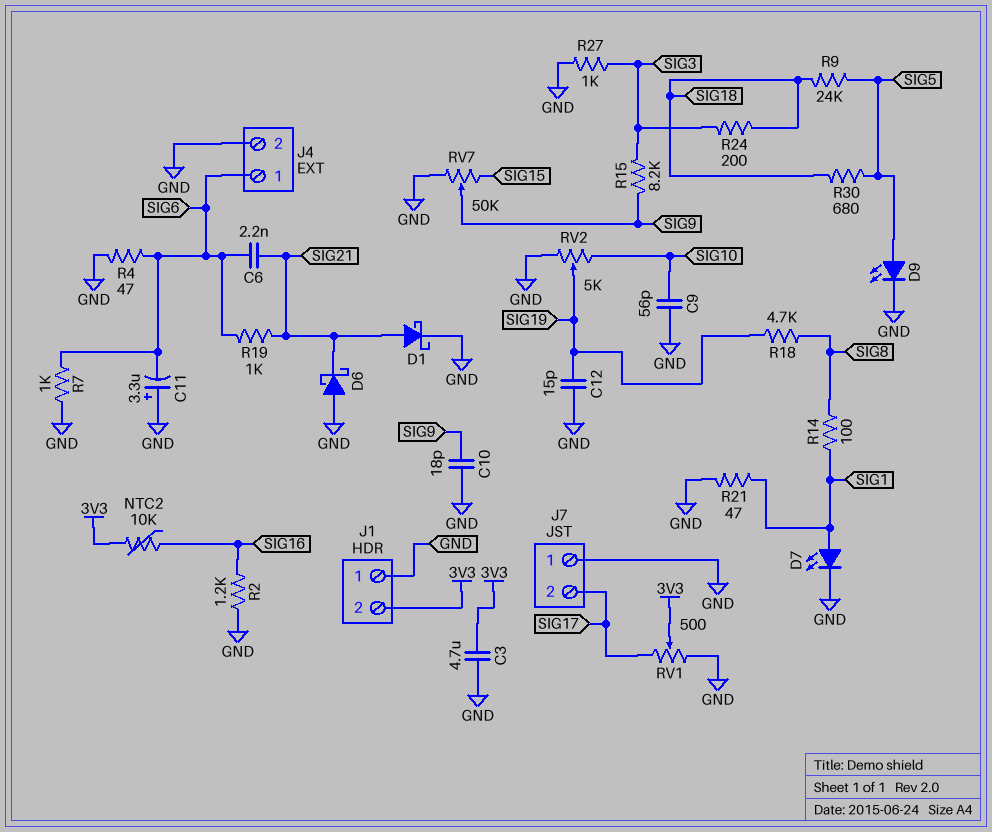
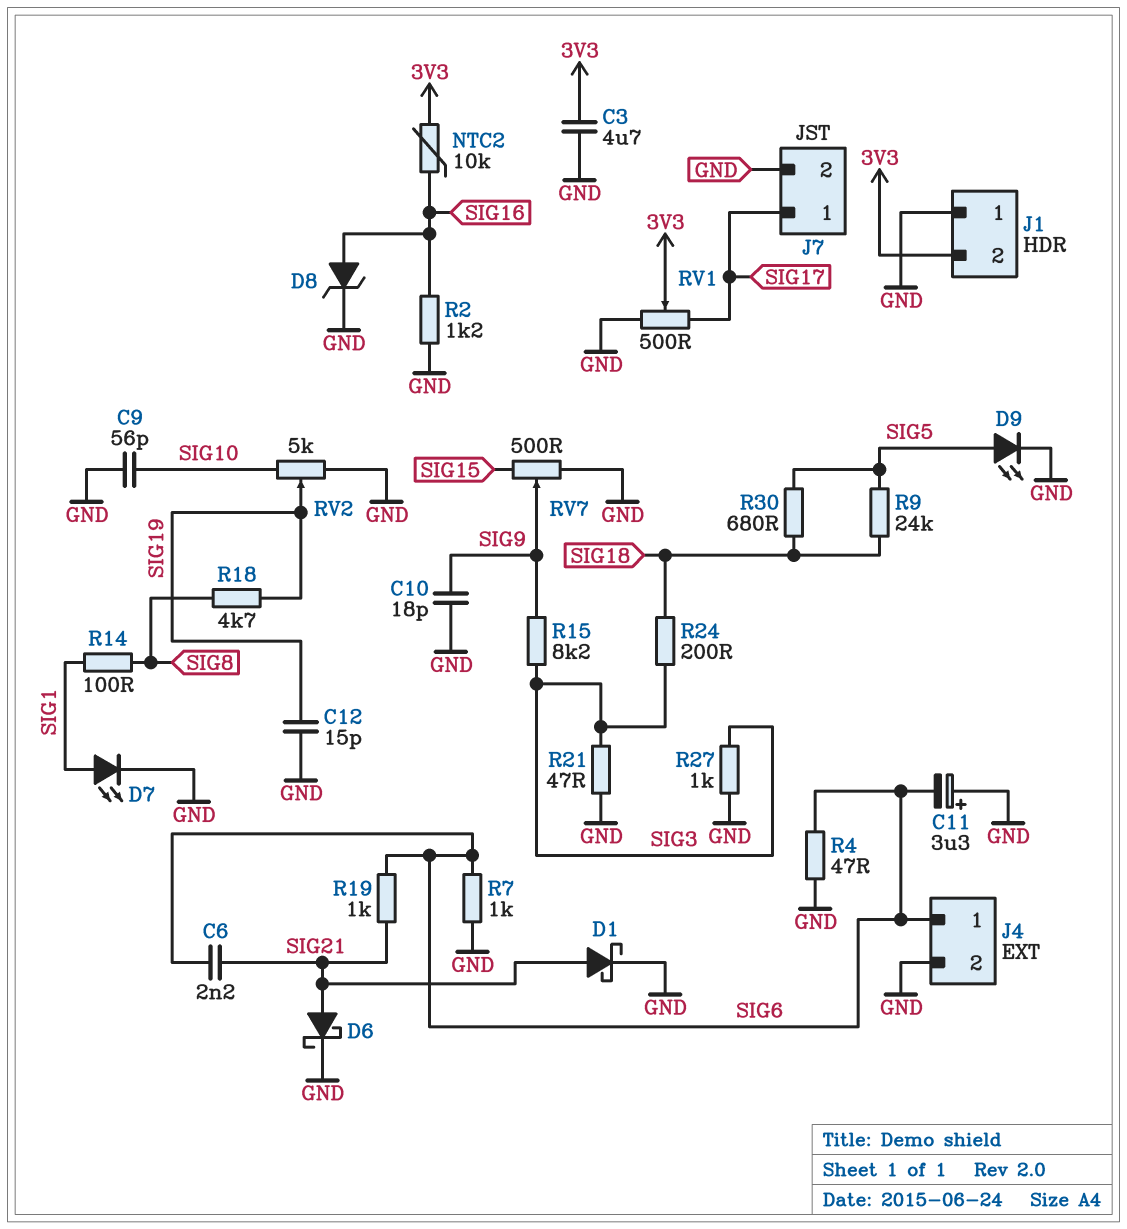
D6: schottky (A GND, K SIG21) -> schottky (A SIG21, K GND)
D8: none -> zener (A SIG16, K GND)
J7 pin 1: GND -> SIG17
J7 pin 2: SIG17 -> GND
R21: 47 (GND, SIG1) -> 47 (GND, SIG3)
RV7: 50k (GND, SIG15, wiper SIG9) -> 500 (GND, SIG15, wiper SIG9)

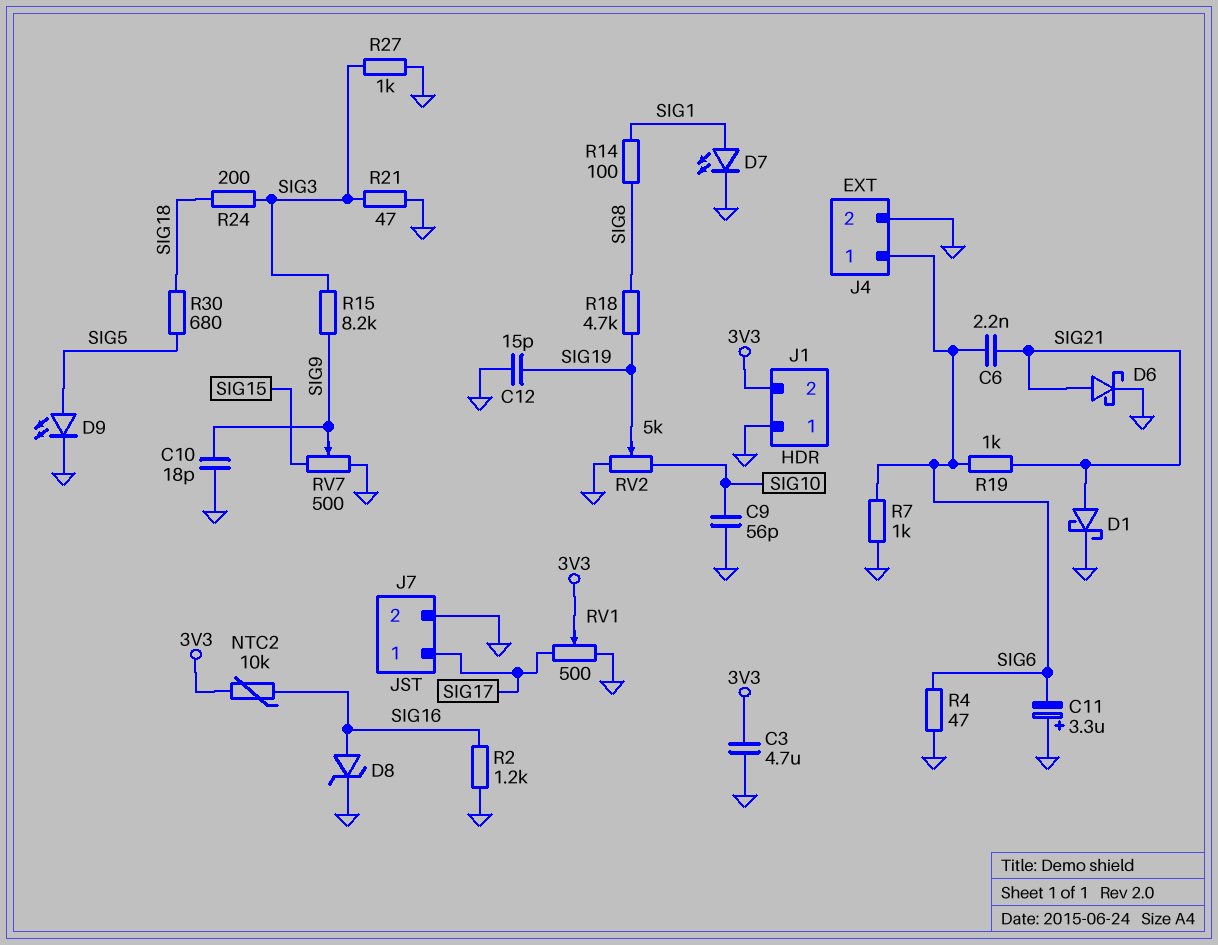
R9: 24k (SIG5, SIG18) -> none

